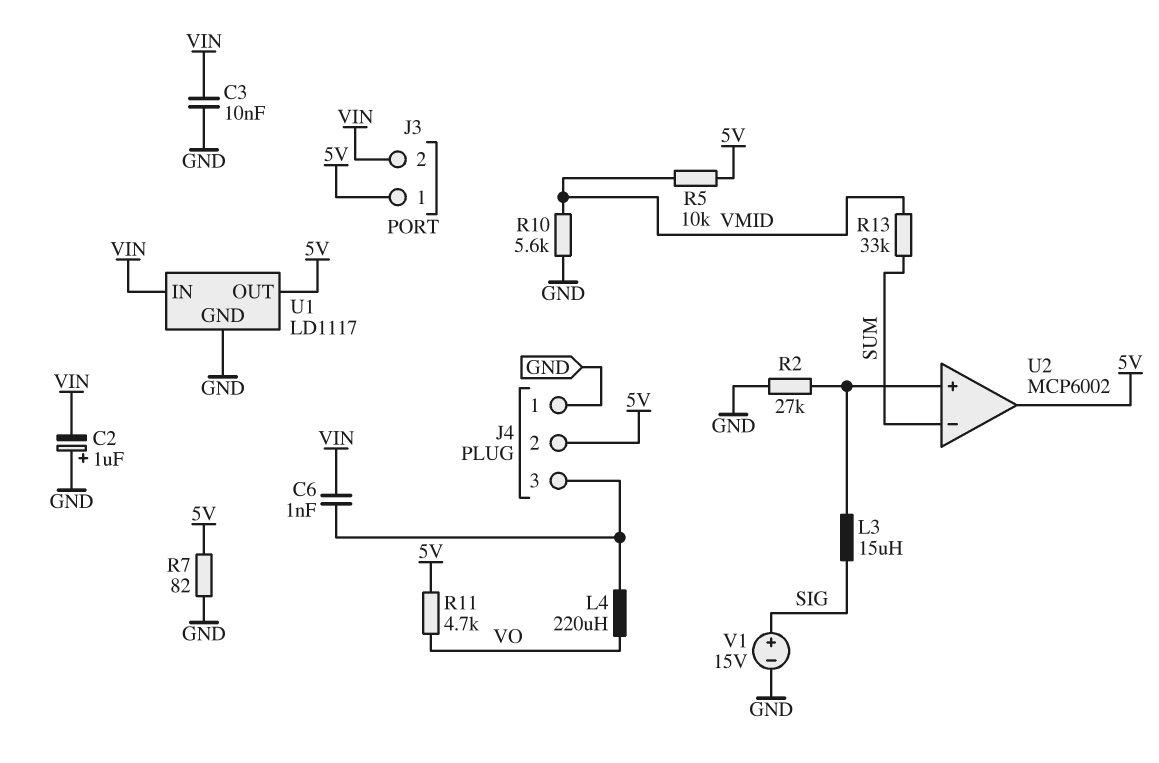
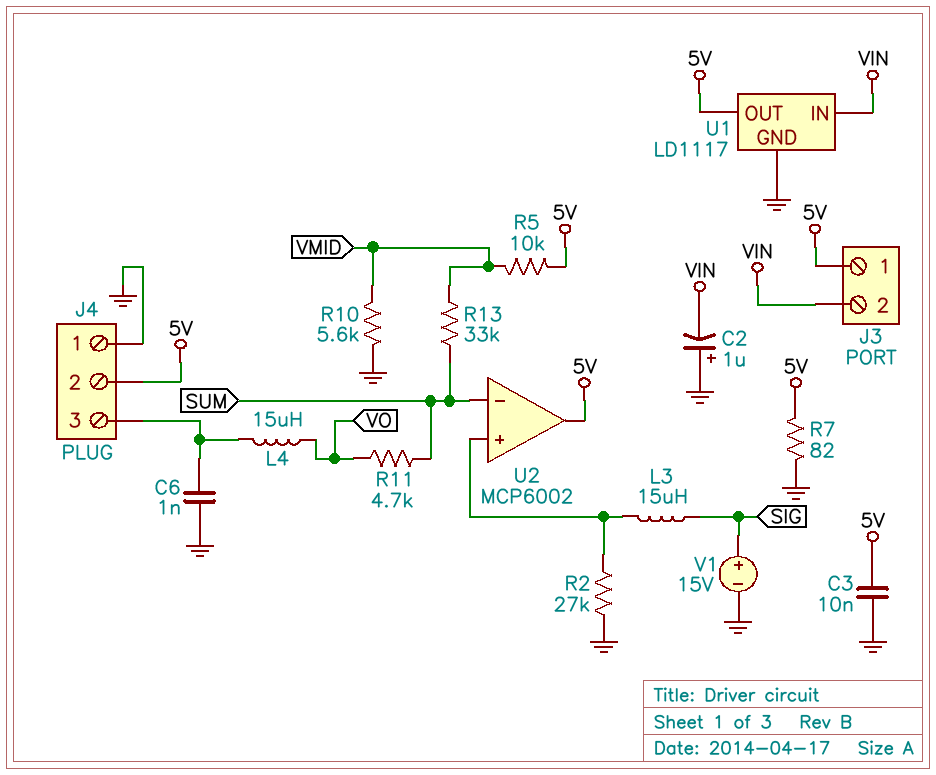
C3: 10nF (GND, VIN) -> 10nF (5V, GND)
C6: 1nF (J4/3, VIN) -> 1nF (GND, J4/3)
L4: 220uH (J4/3, VO) -> 15uH (J4/3, VO)
R11: 4.7k (5V, VO) -> 4.7k (SUM, VO)

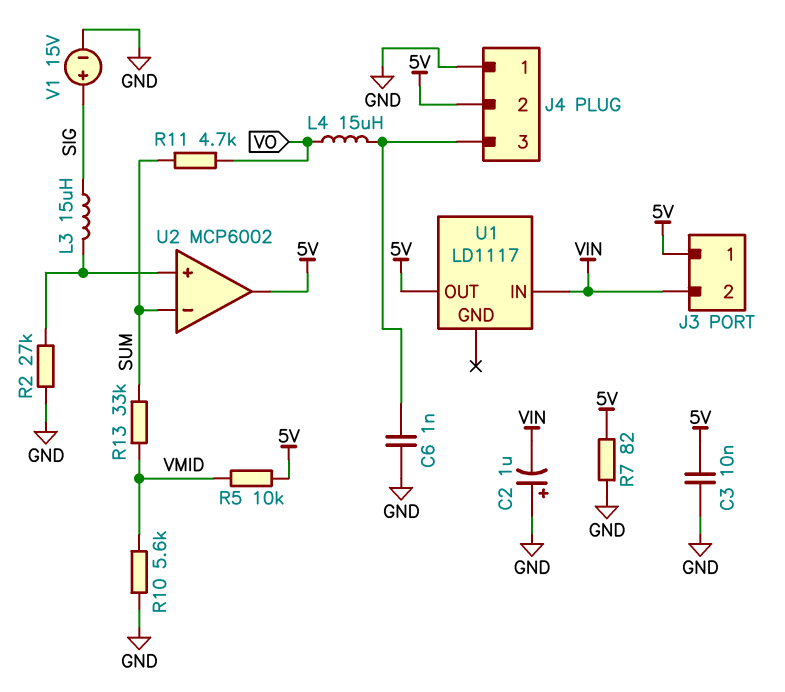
U1 pin GND: GND -> none

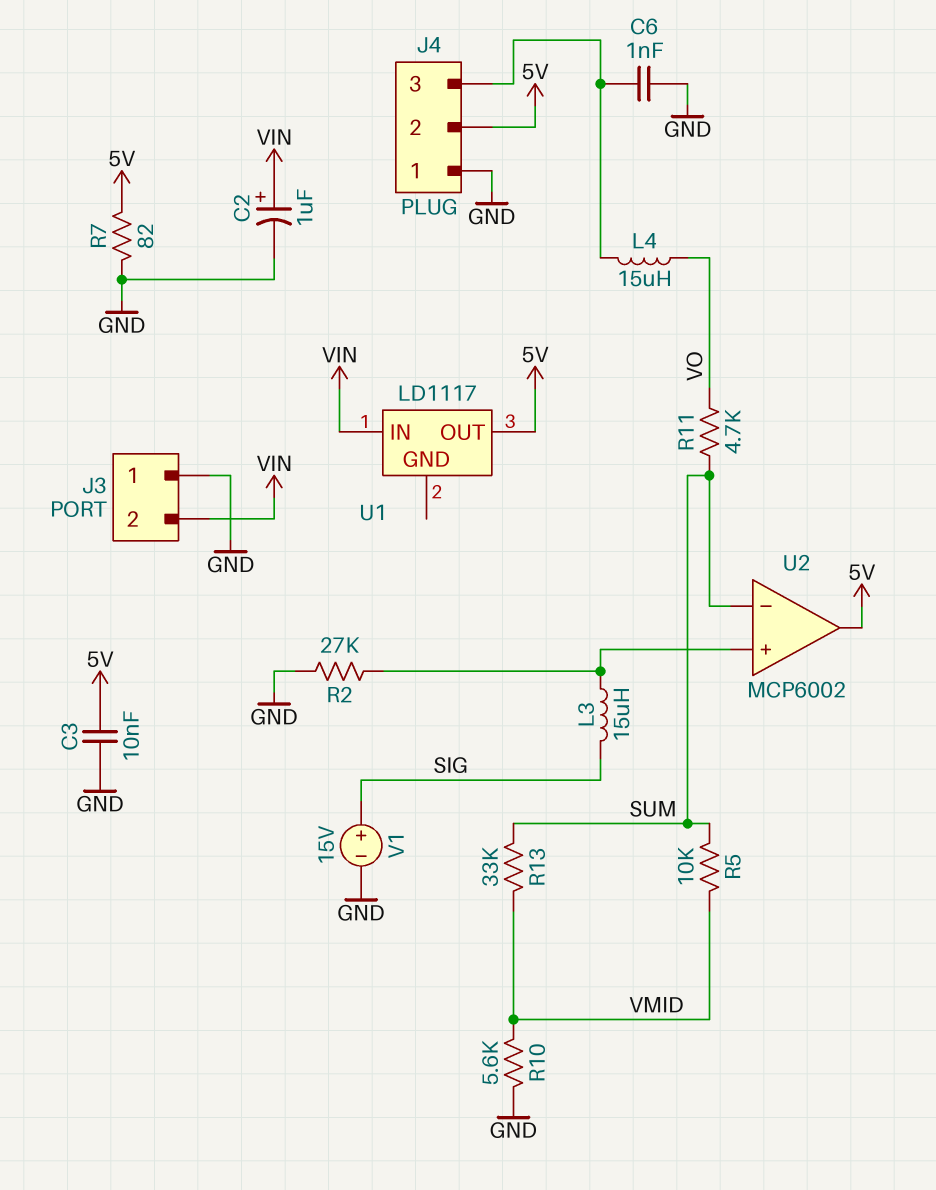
C2: 1uF (plus GND, minus VIN) -> 1uF (plus VIN, minus GND)
J3 pin 1: 5V -> GND
R5: 10k (5V, VMID) -> 10k (SUM, VMID)

